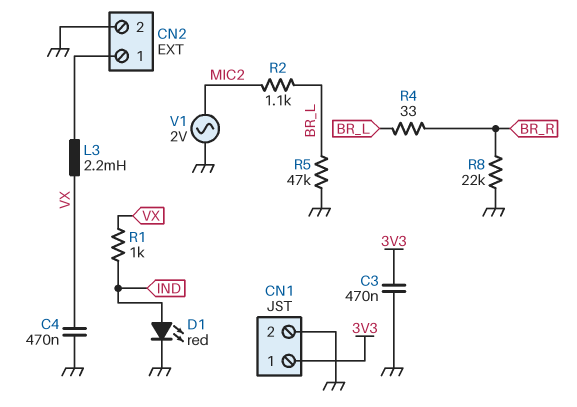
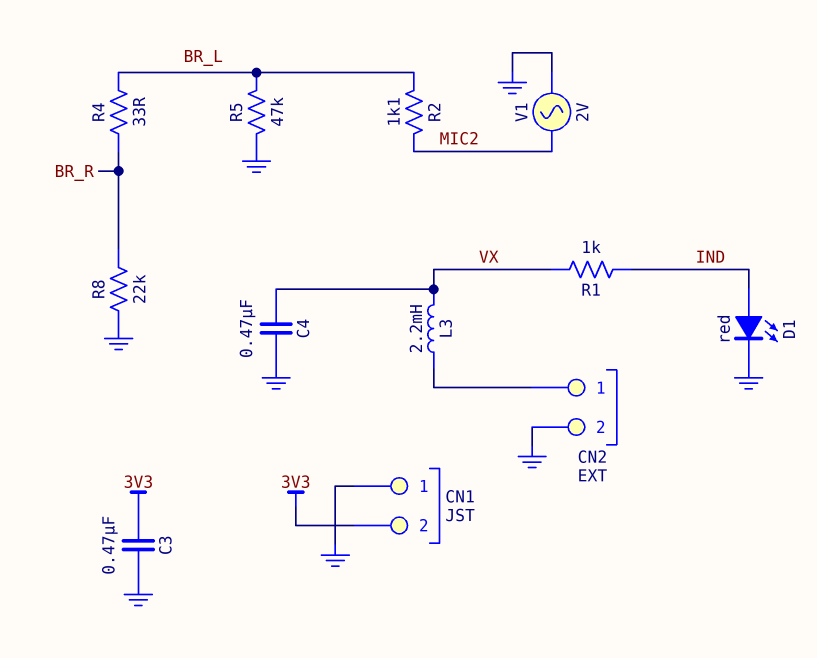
CN1 pin 1: 3V3 -> GND
CN1 pin 2: GND -> 3V3

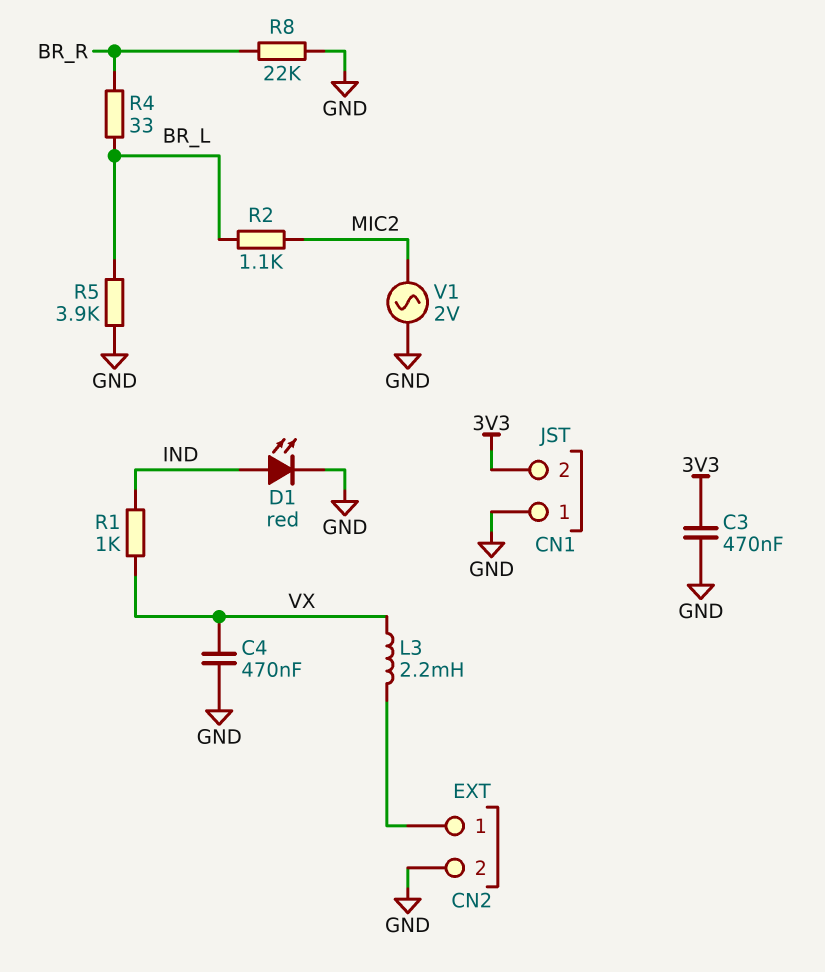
R5: 47k (BR_L, GND) -> 3.9k (BR_L, GND)

